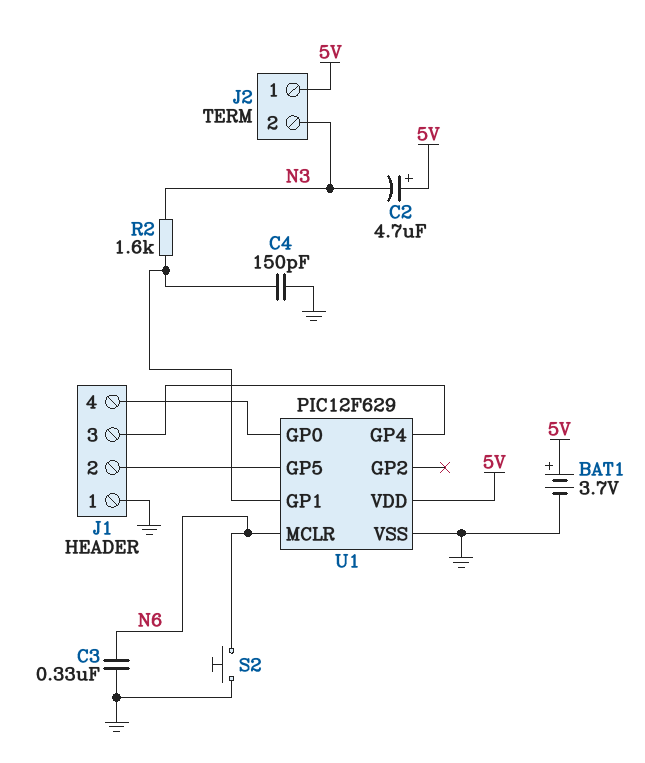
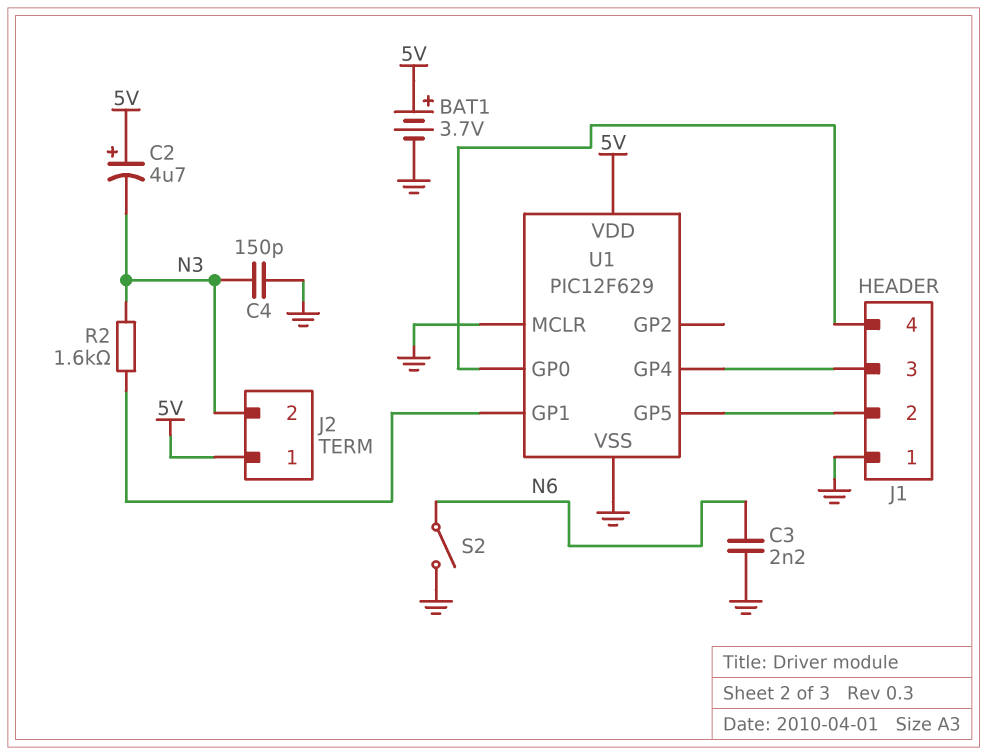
C3: 330nF (GND, N6) -> 2.2nF (GND, N6)
C4: 150pF (GND, U1/GP1) -> 150pF (GND, N3)
S2: button (GND, N6) -> switch (GND, N6)
U1 pin MCLR: N6 -> GND

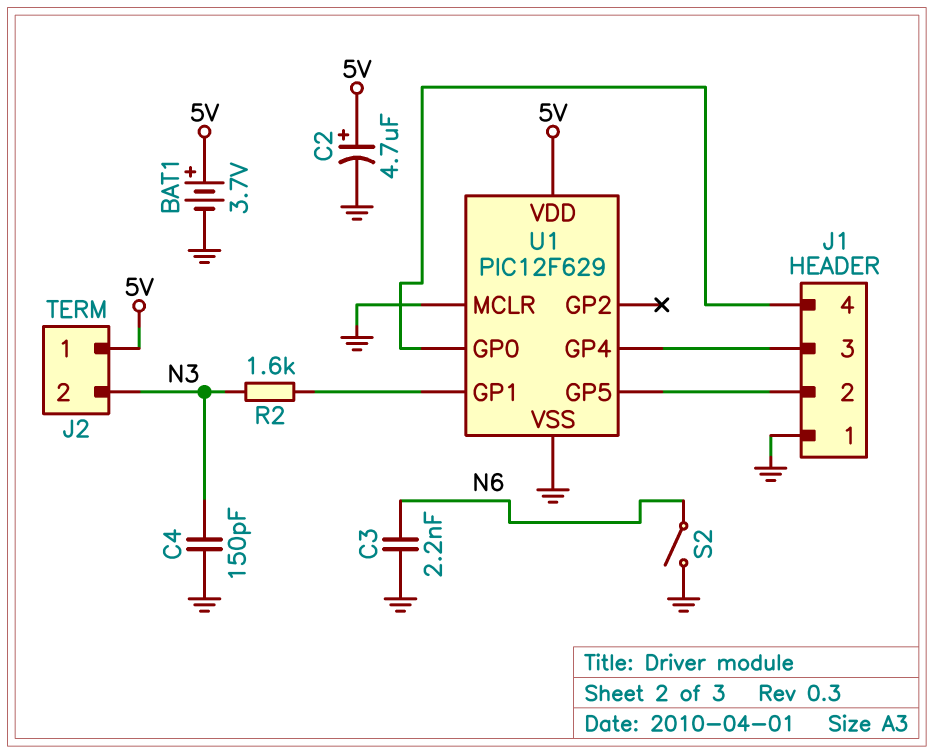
C2: 4.7uF (plus 5V, minus N3) -> 4.7uF (plus 5V, minus GND)

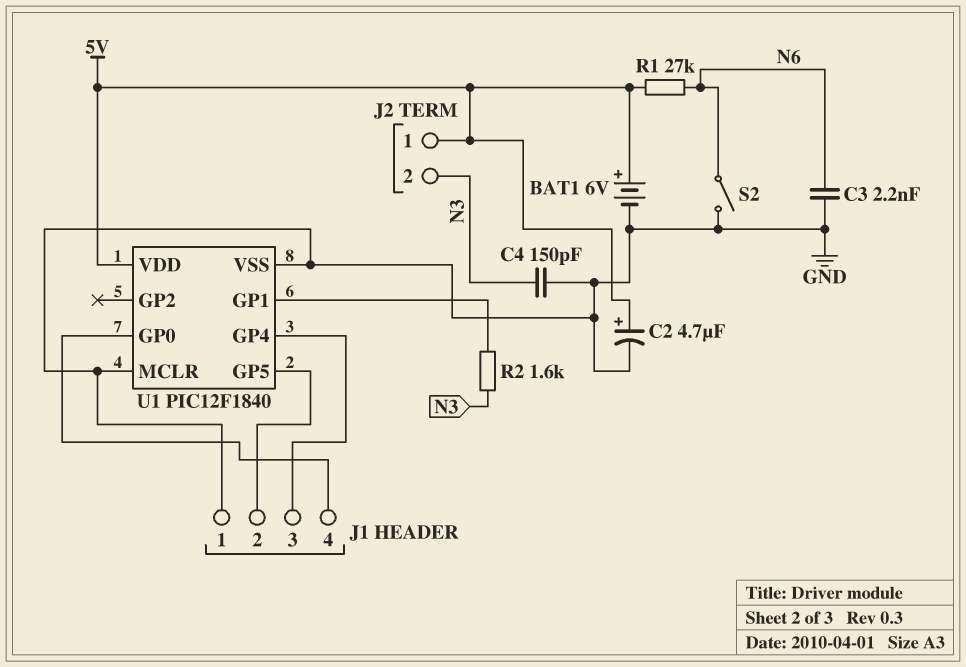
BAT1: 3.7V (plus 5V, minus GND) -> 6V (plus 5V, minus GND)
R1: none -> 27k (5V, N6)
U1: PIC12F629 -> PIC12F1840

